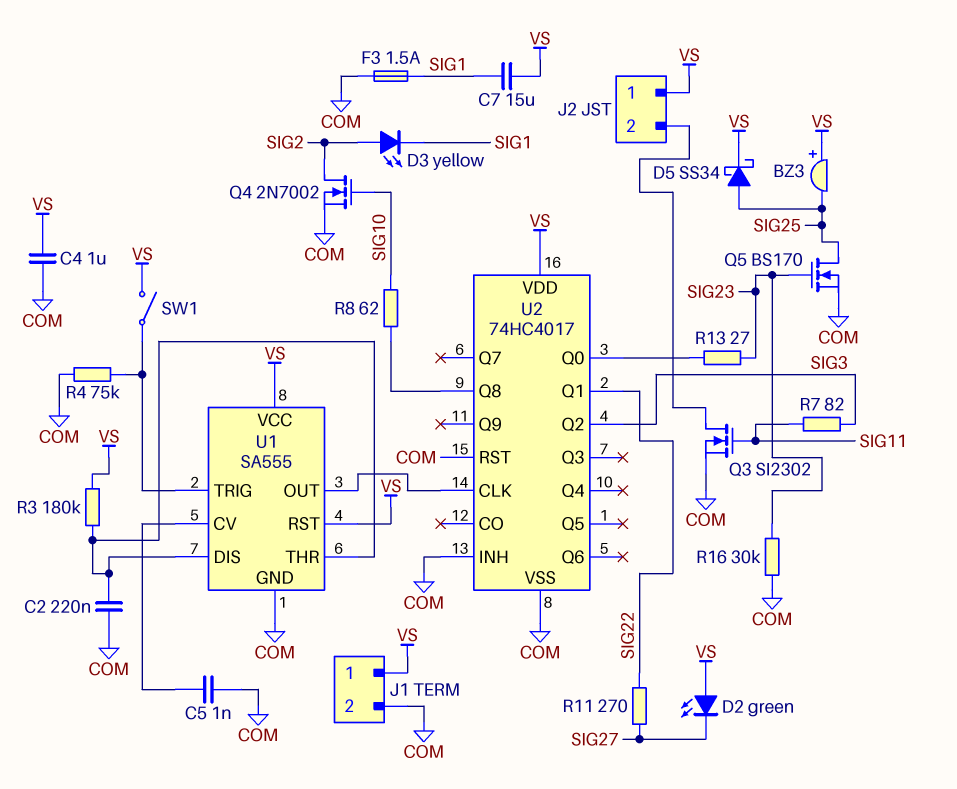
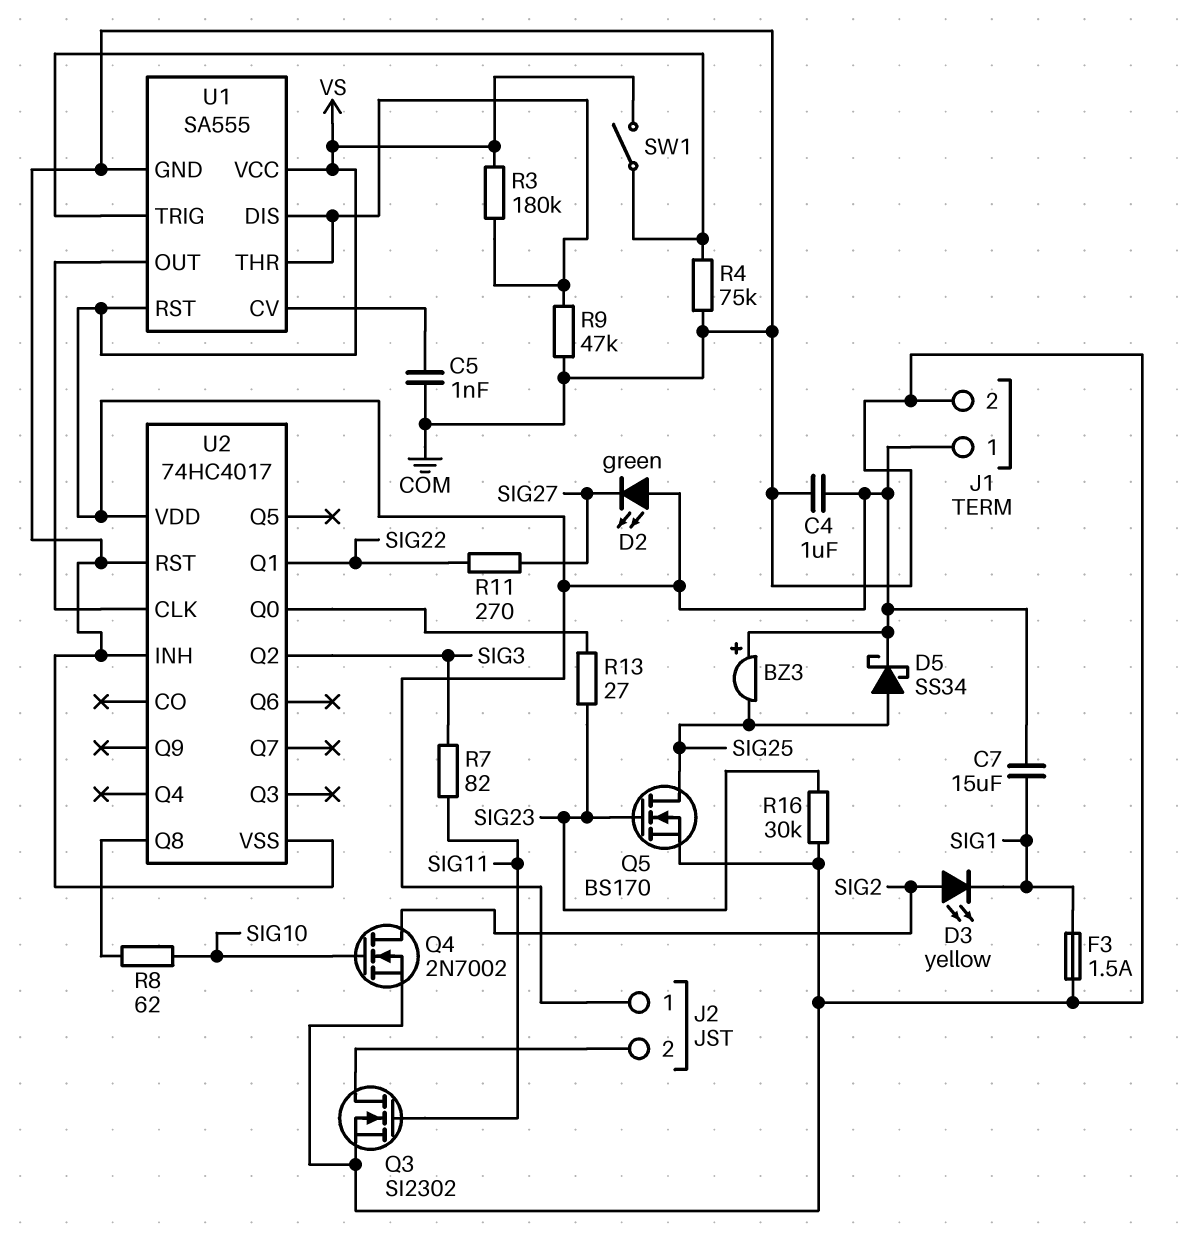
C2: 220nF (COM, U1/DIS) -> none
R9: none -> 47k (COM, U1/DIS)

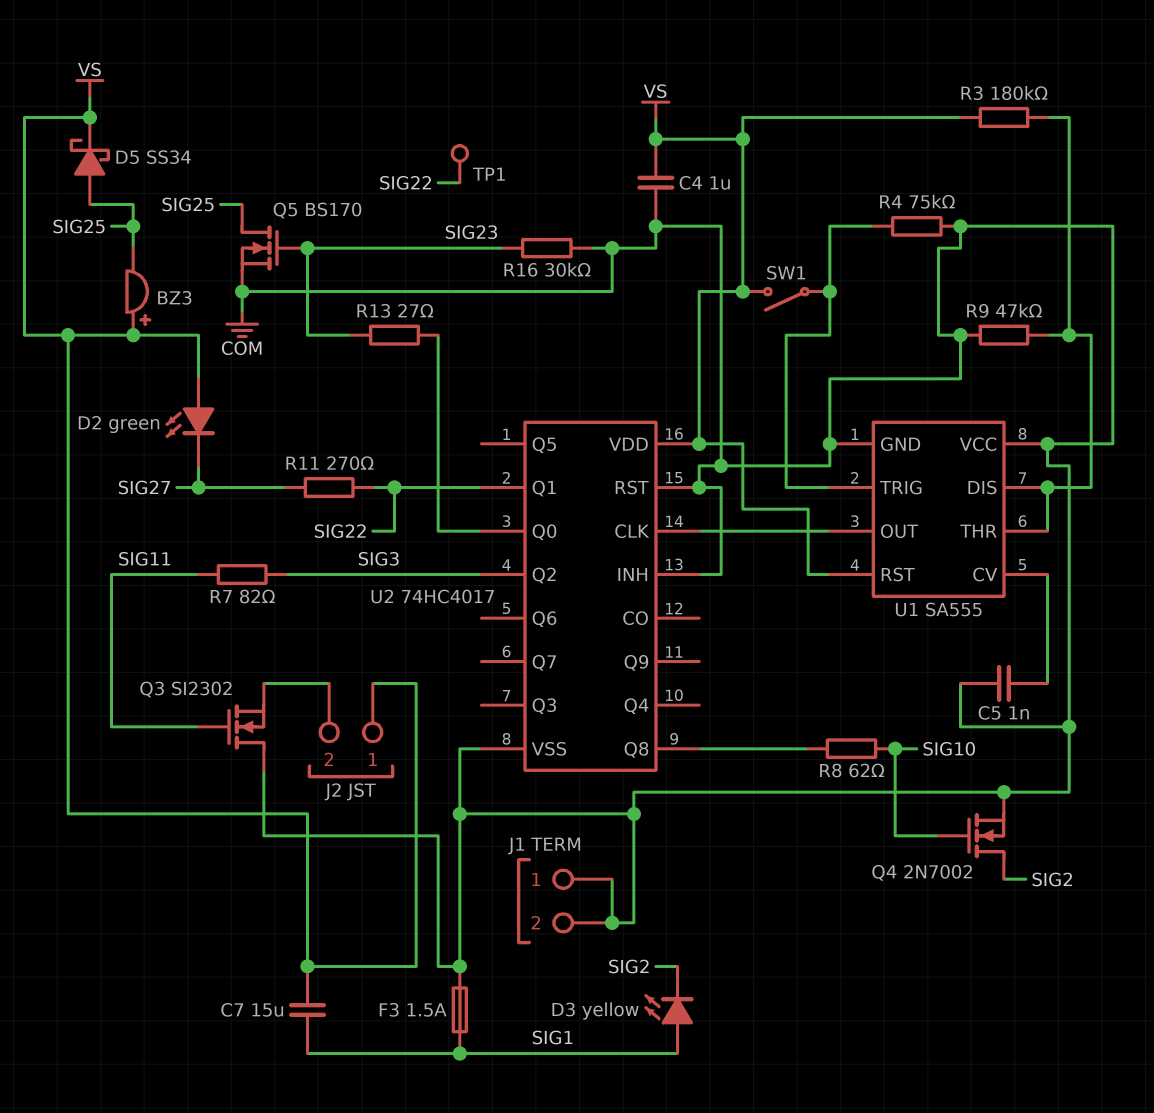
D3: LED yellow (A SIG2, K SIG1) -> LED yellow (A SIG1, K SIG2)
J1 pin 1: VS -> COM
Q3: NMOS SI2302 (G SIG11, D J2/2, S COM) -> NMOS SI2302 (G SIG11, D COM, S J2/2)
TP1: none -> test point (SIG22)
U1 pin VCC: VS -> COM

